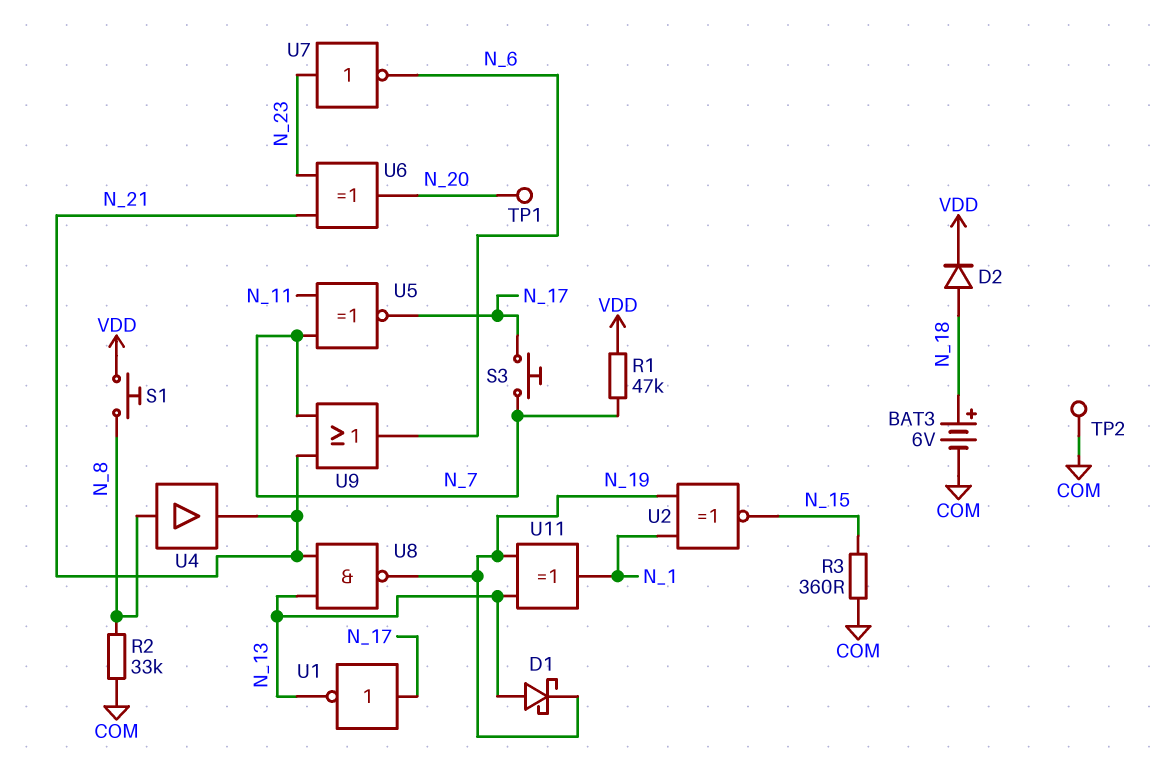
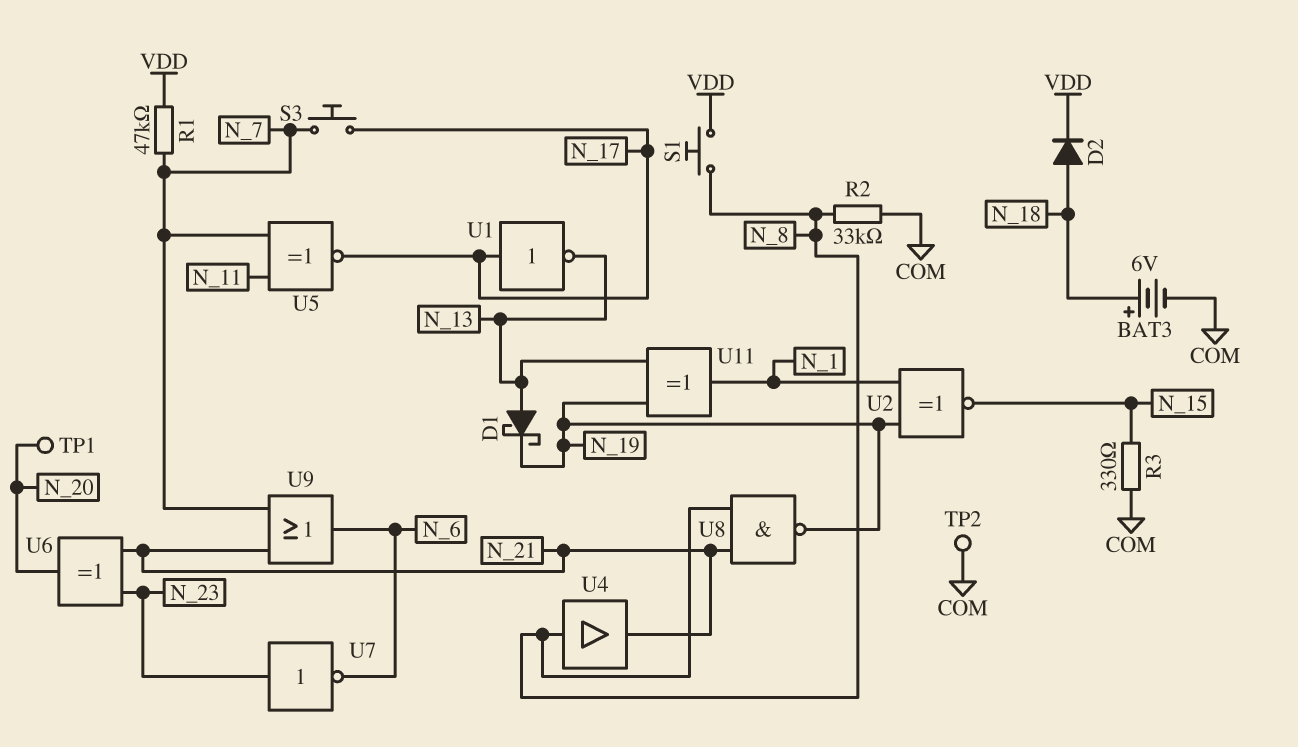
R3: 360 (COM, N_15) -> 330 (COM, N_15)
U8: NAND (in N_13, in N_21, out N_19) -> NAND (in N_8, in N_21, out N_19)

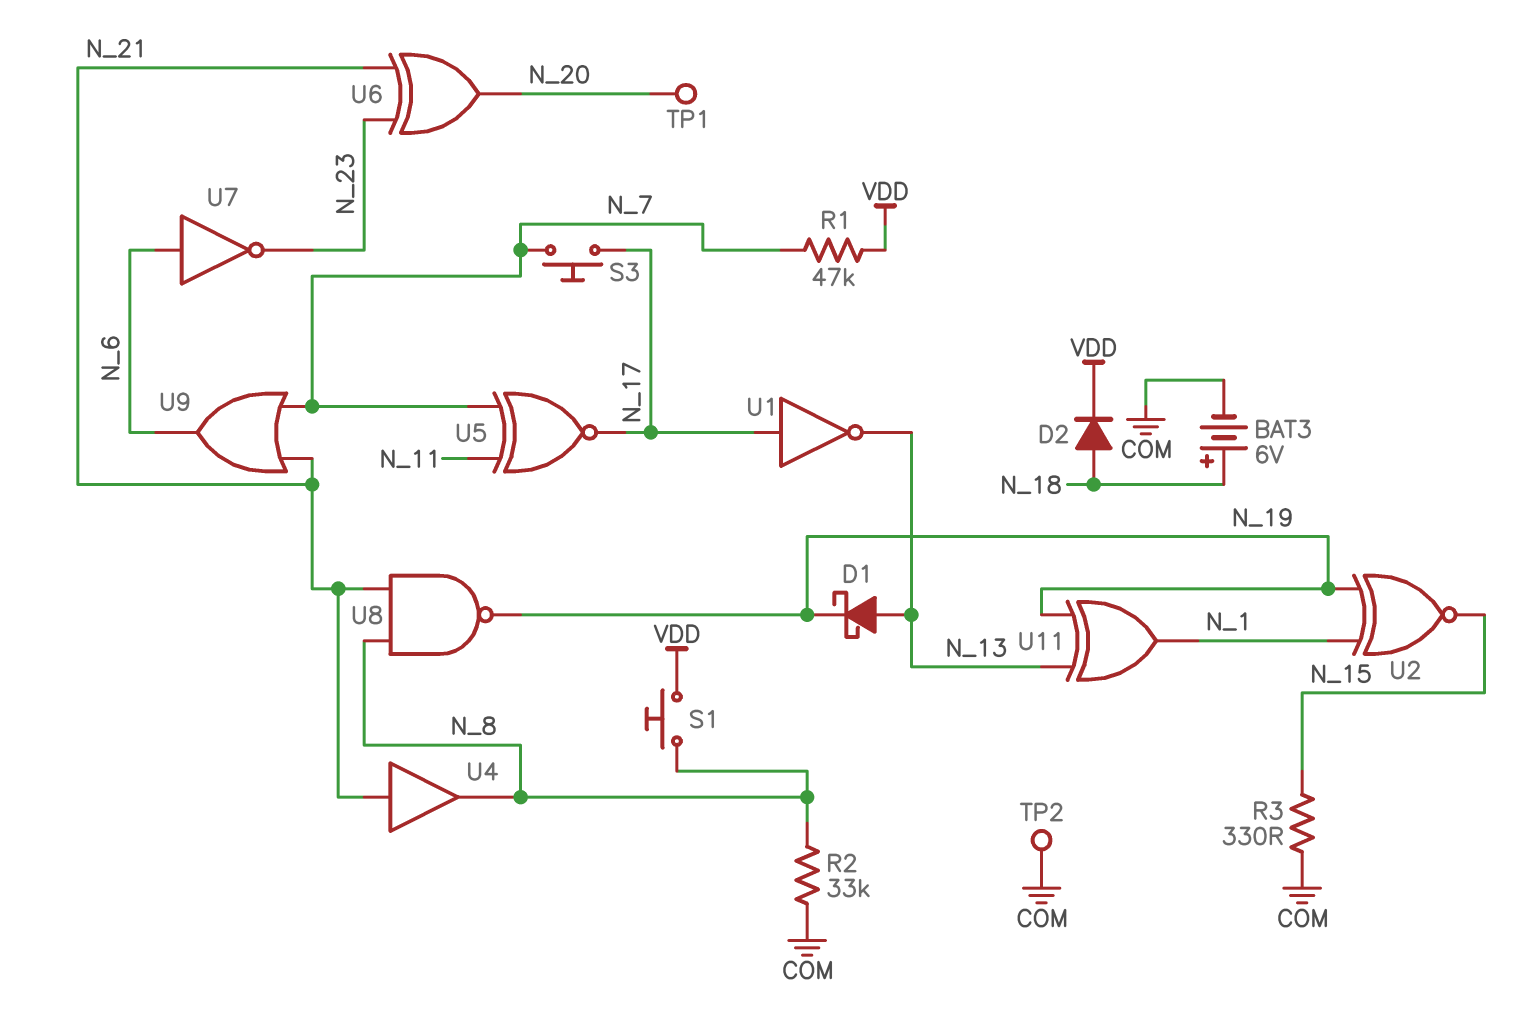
U4: buffer (in N_8, out N_21) -> buffer (in N_21, out N_8)
U7: NOT (in N_23, out N_6) -> NOT (in N_6, out N_23)

